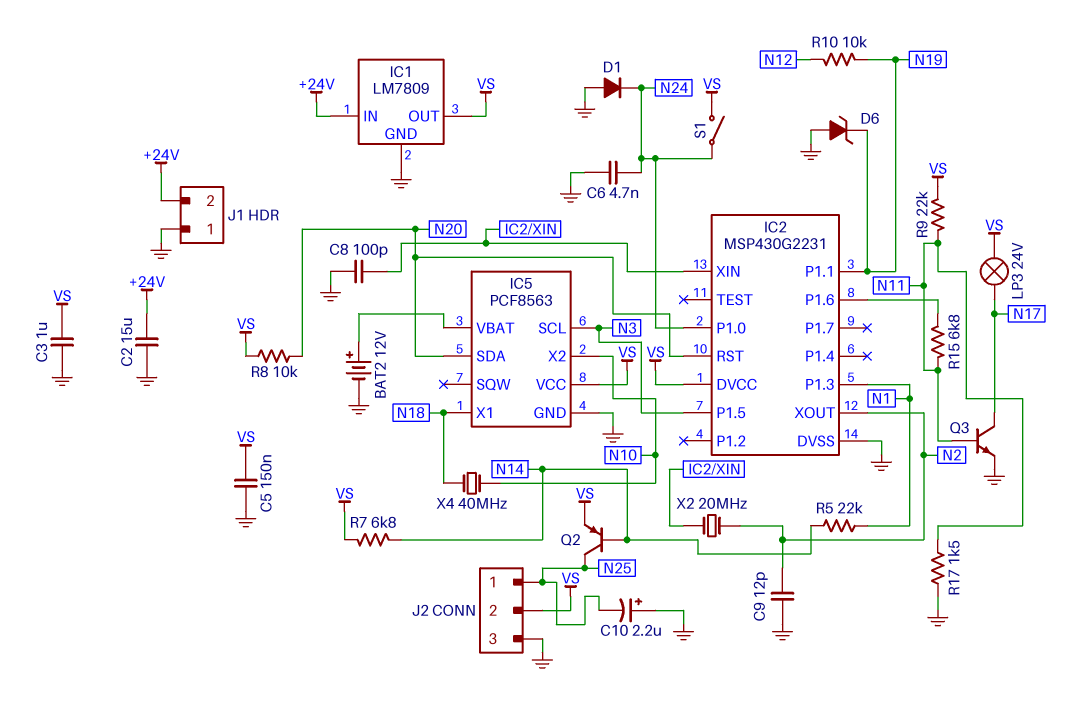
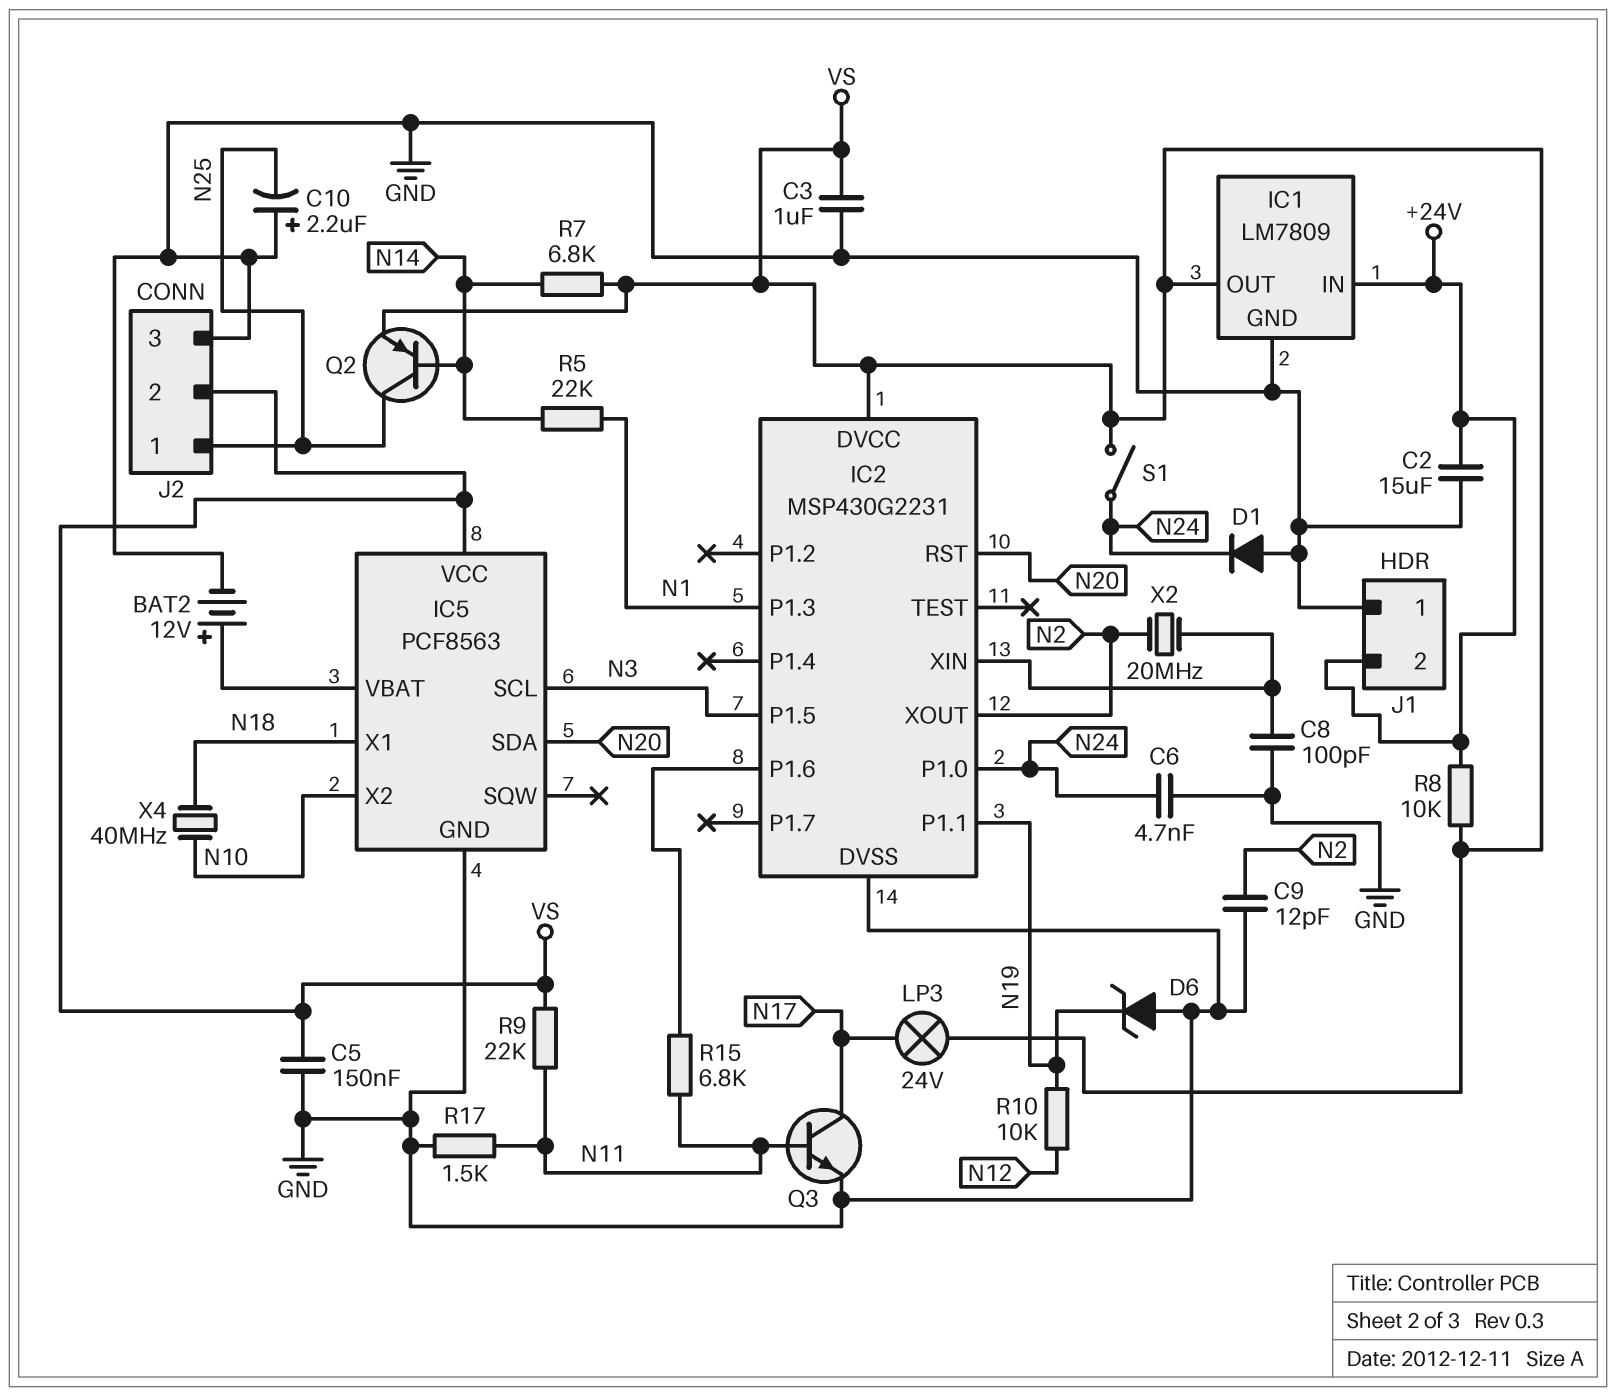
R8: 10k (N20, VS) -> 10k (+24V, VS)

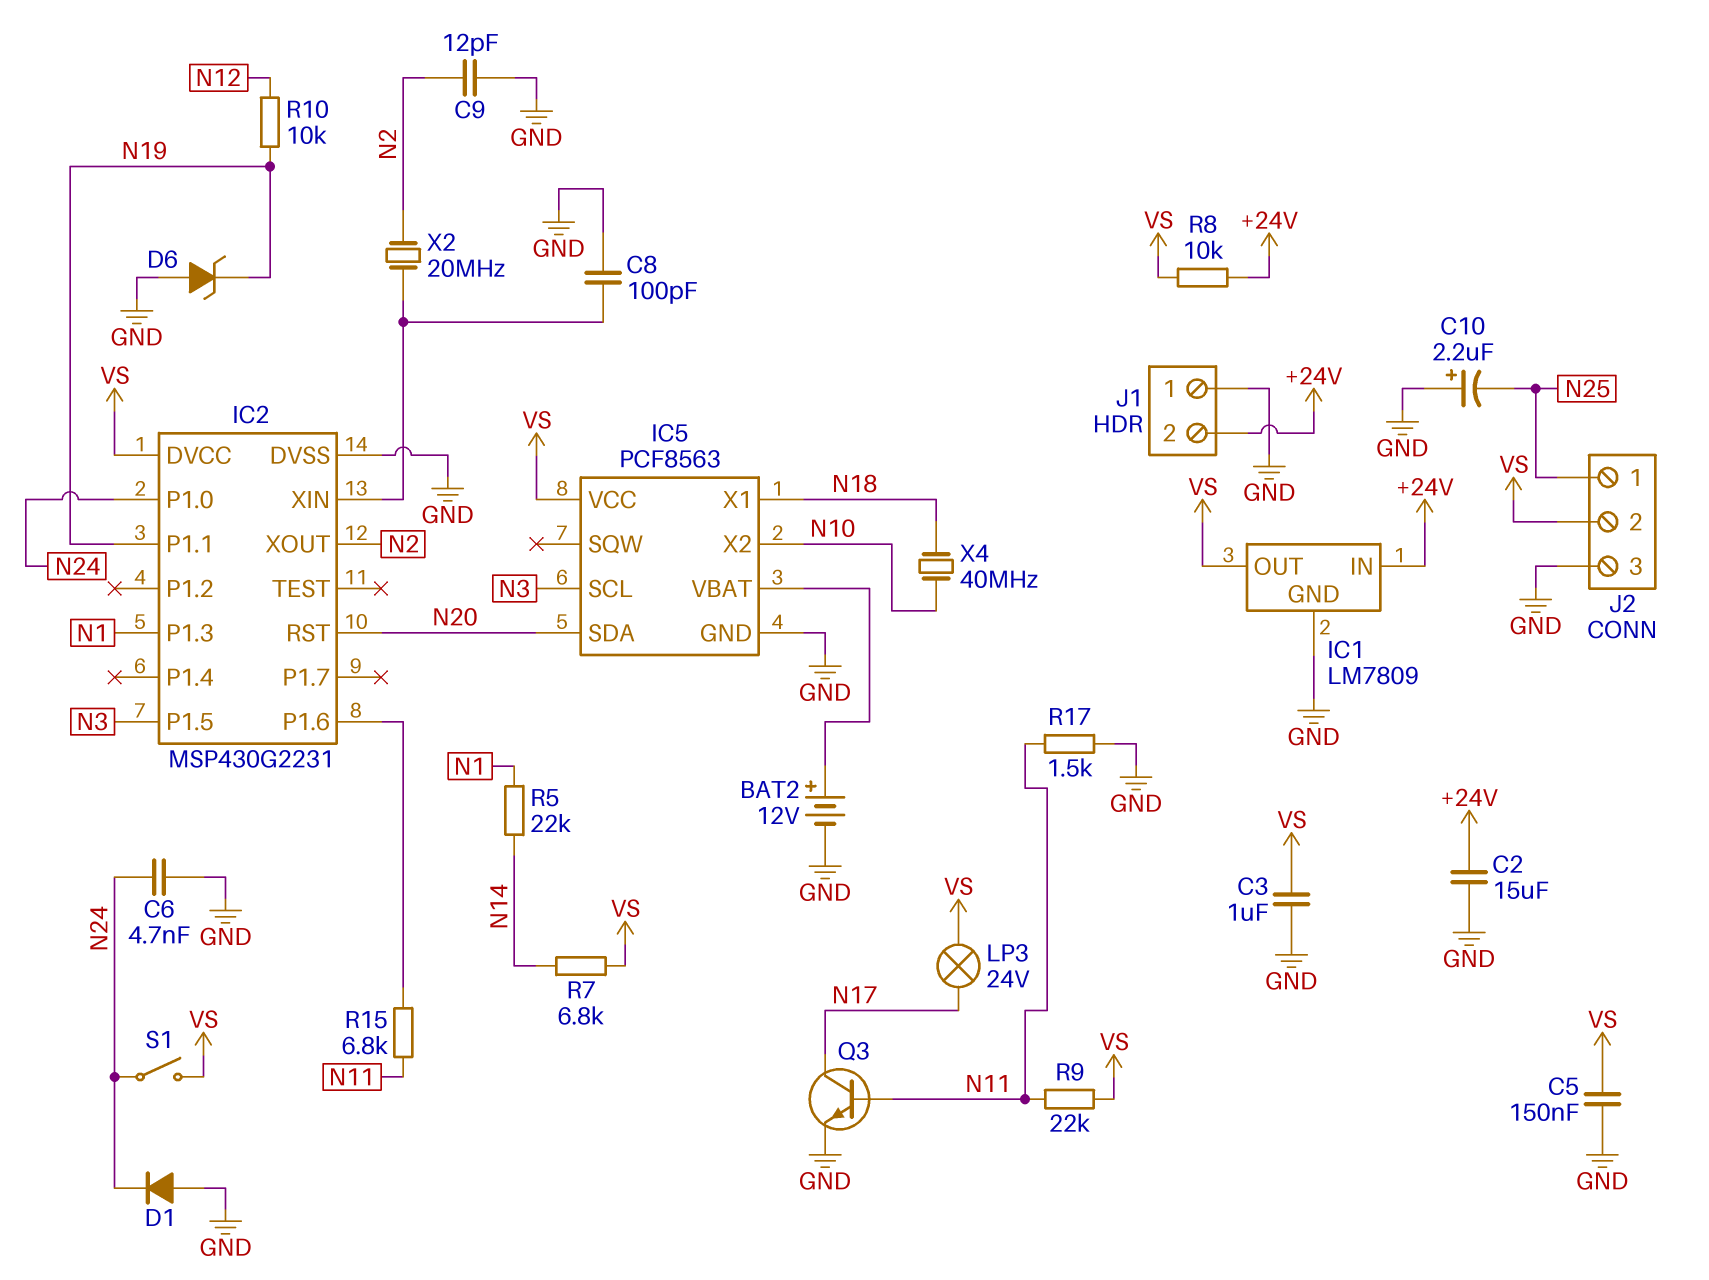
Q2: PNP (B N14, C N25, E VS) -> none

